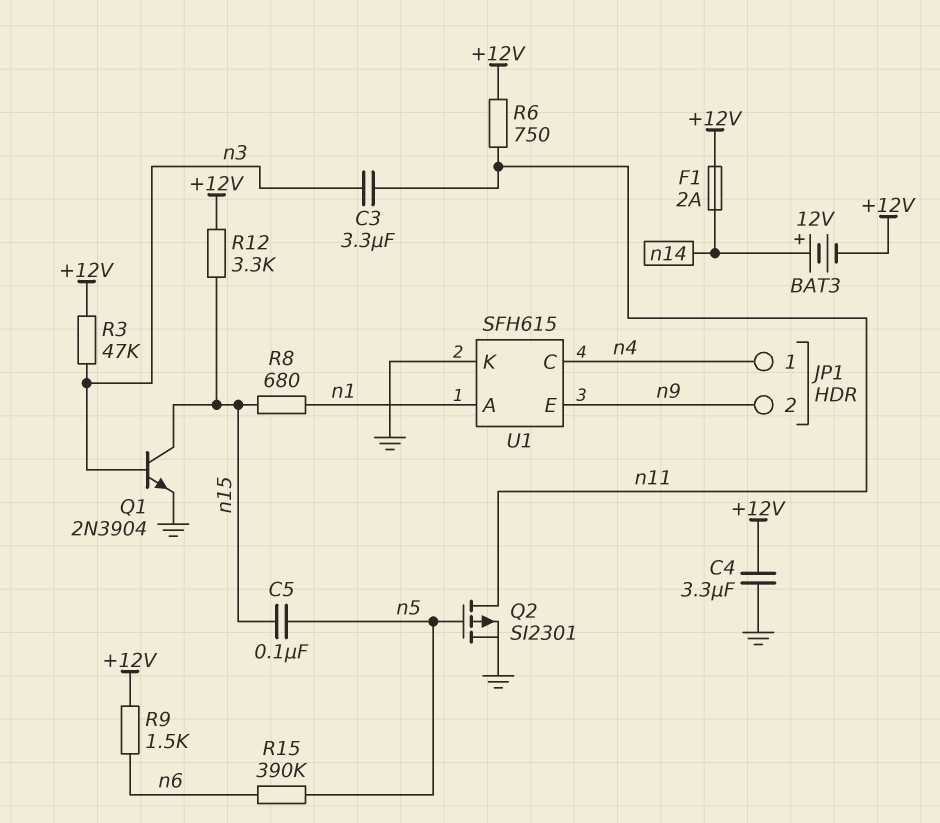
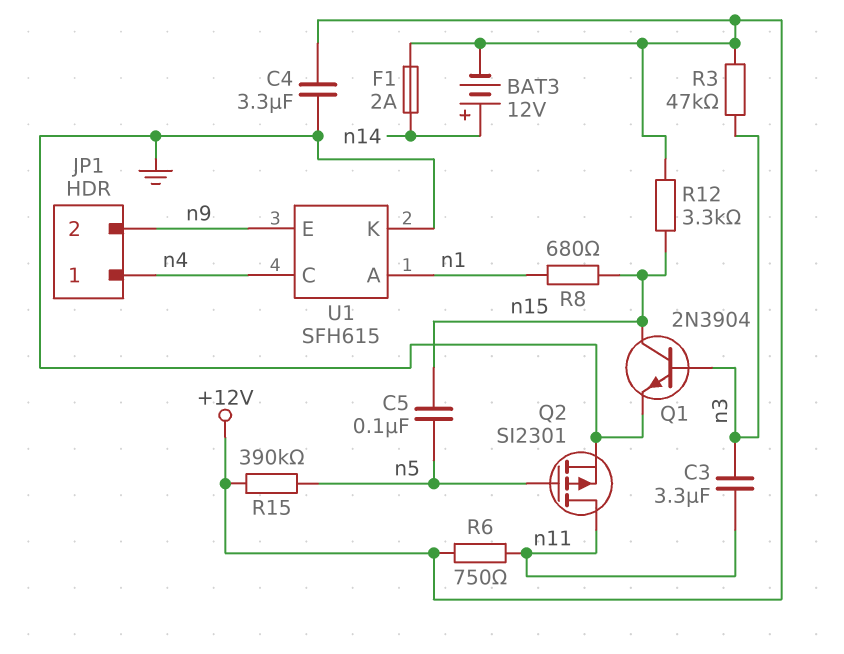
R9: 1.5k (+12V, n6) -> none
R15: 390k (n5, n6) -> 390k (+12V, n5)

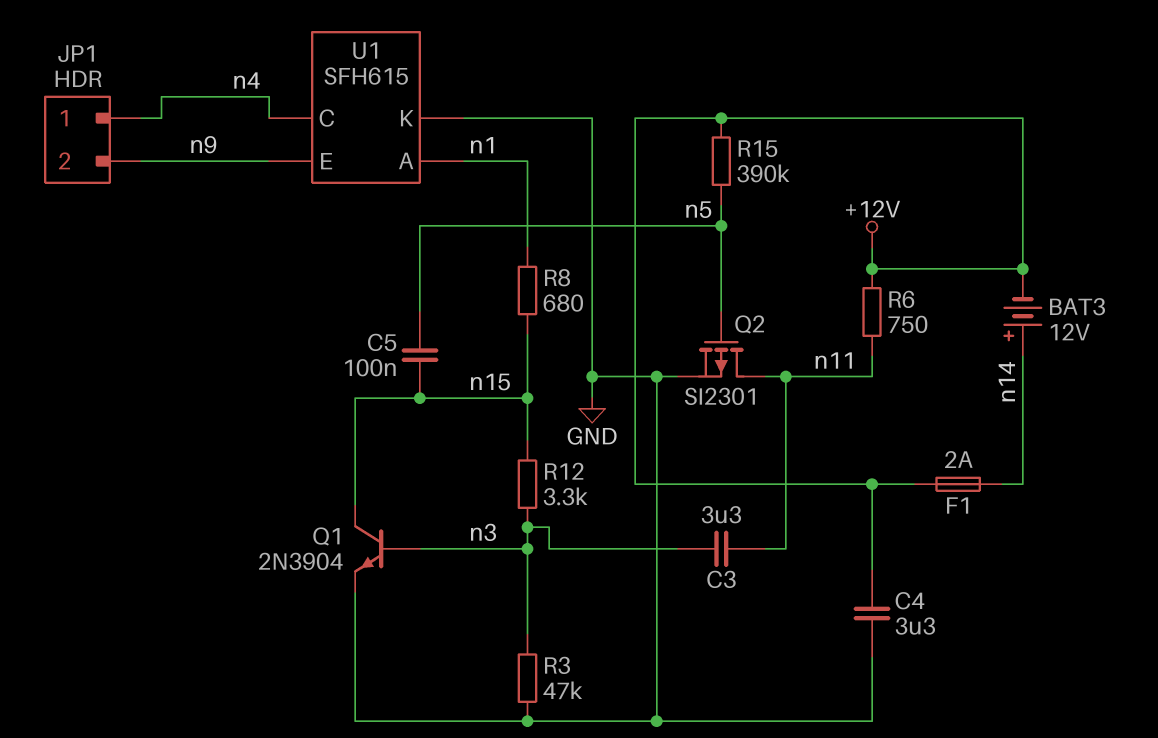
R3: 47k (+12V, n3) -> 47k (GND, n3)
R12: 3.3k (+12V, n15) -> 3.3k (n3, n15)

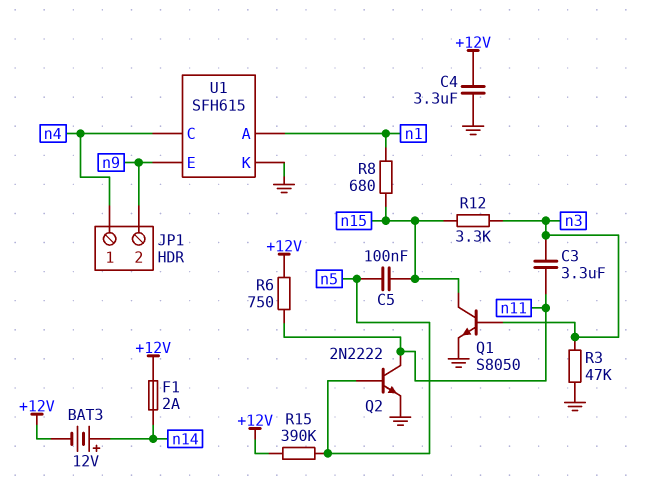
Q1: NPN 2N3904 (B n3, C n15, E GND) -> NPN S8050 (B n3, C n15, E GND)
Q2: PMOS SI2301 (G n5, D n11, S GND) -> NPN 2N2222 (B n5, C n11, E GND)

